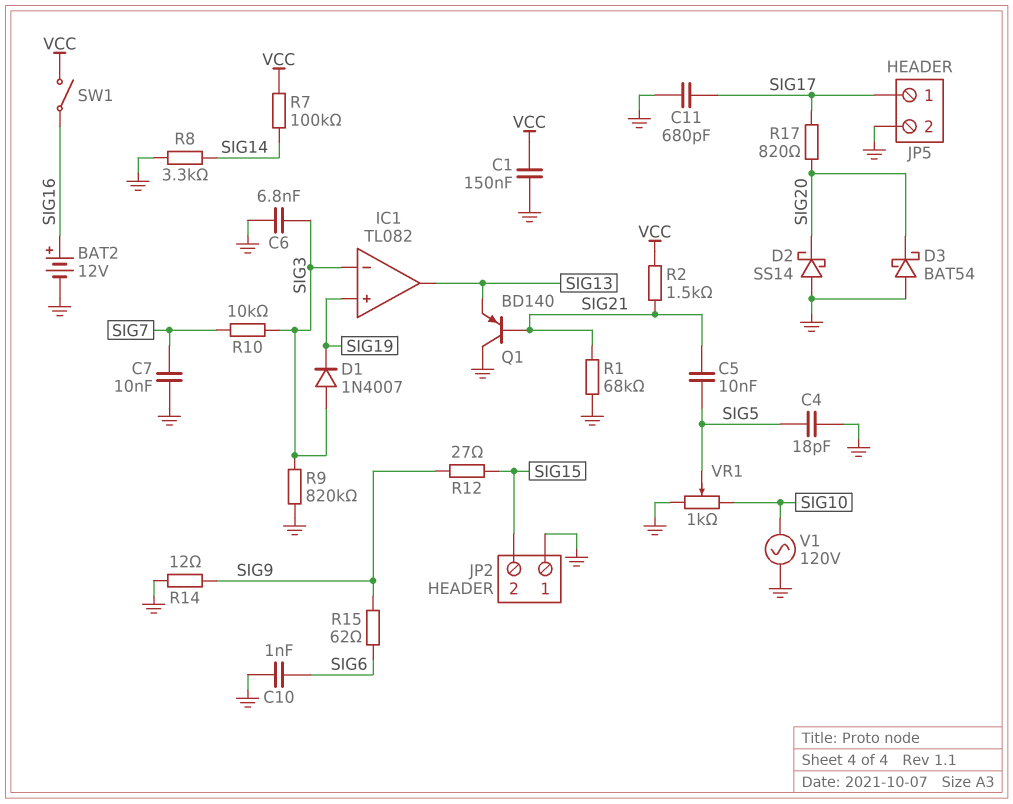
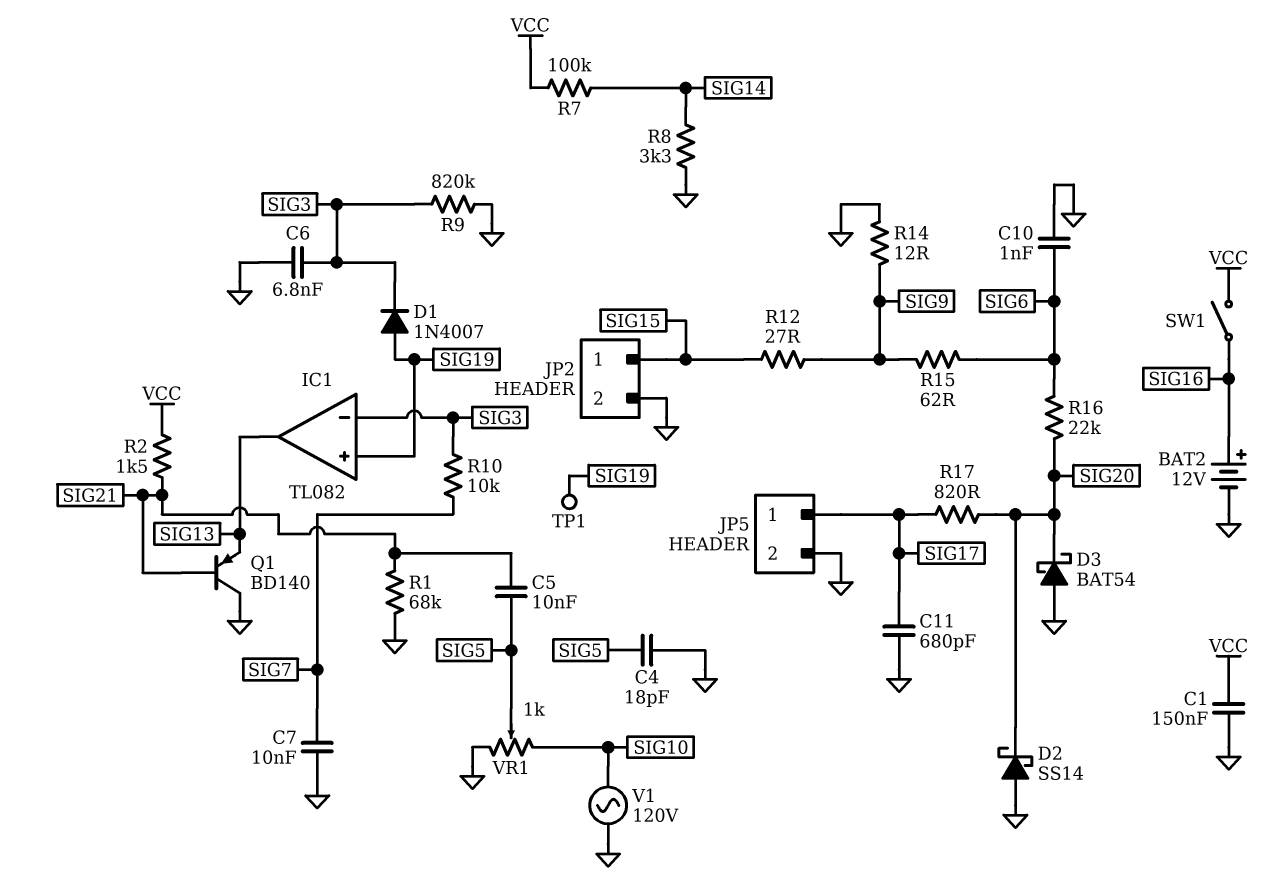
D1: diode 1N4007 (A SIG3, K SIG19) -> diode 1N4007 (A SIG19, K SIG3)
JP2 pin 1: GND -> SIG15
JP2 pin 2: SIG15 -> GND
R16: none -> 22k (SIG6, SIG20)
TP1: none -> test point (SIG19)

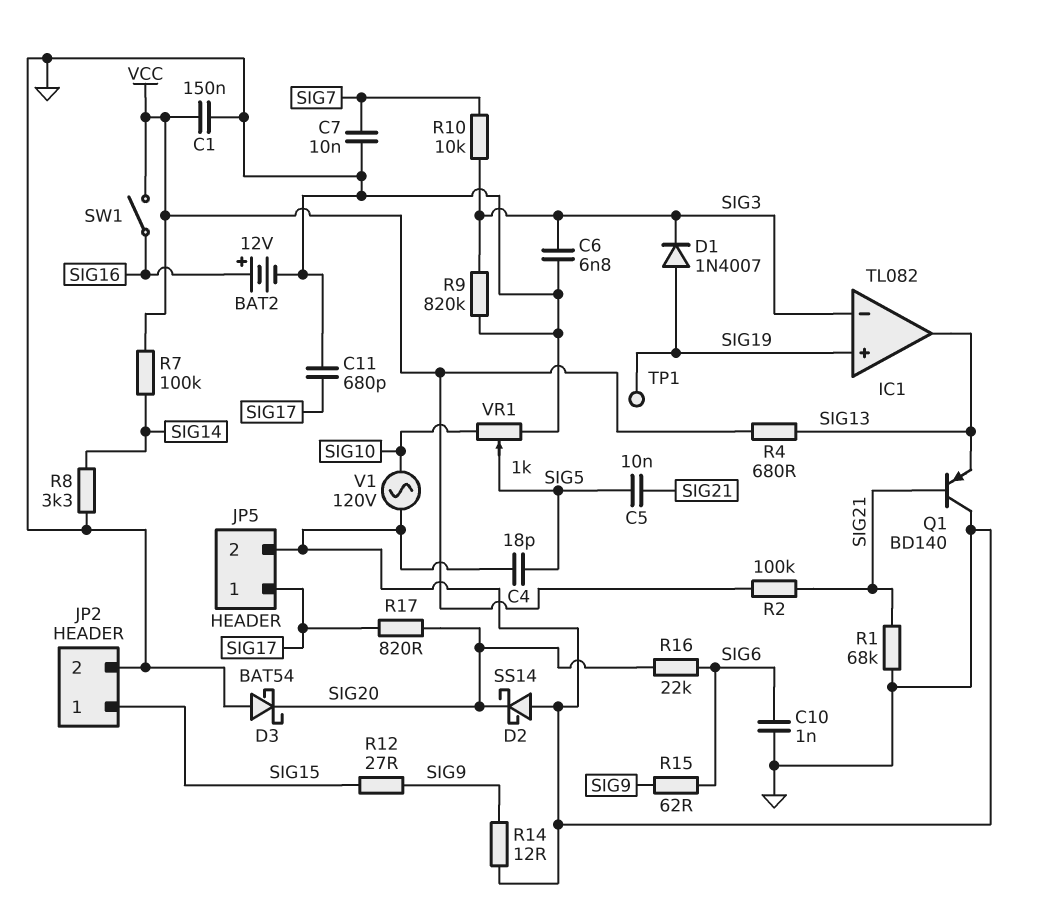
R2: 1.5k (SIG21, VCC) -> 100k (SIG21, VCC)
R4: none -> 680 (SIG13, VCC)

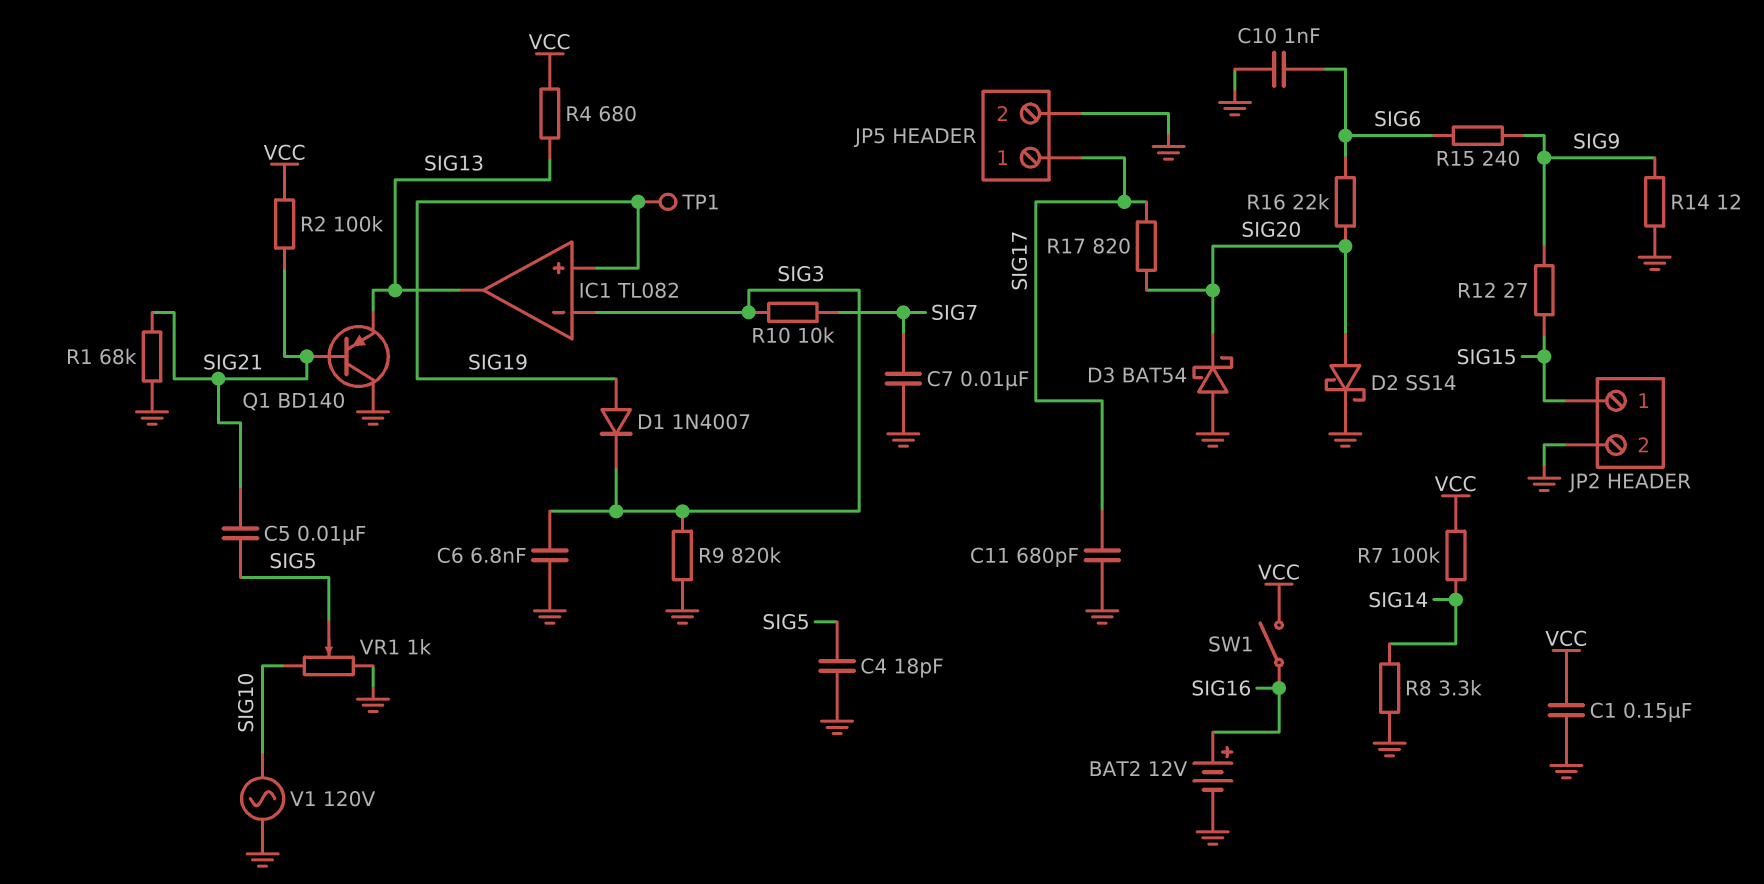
D2: schottky SS14 (A GND, K SIG20) -> schottky SS14 (A SIG20, K GND)
R15: 62 (SIG6, SIG9) -> 240 (SIG6, SIG9)

